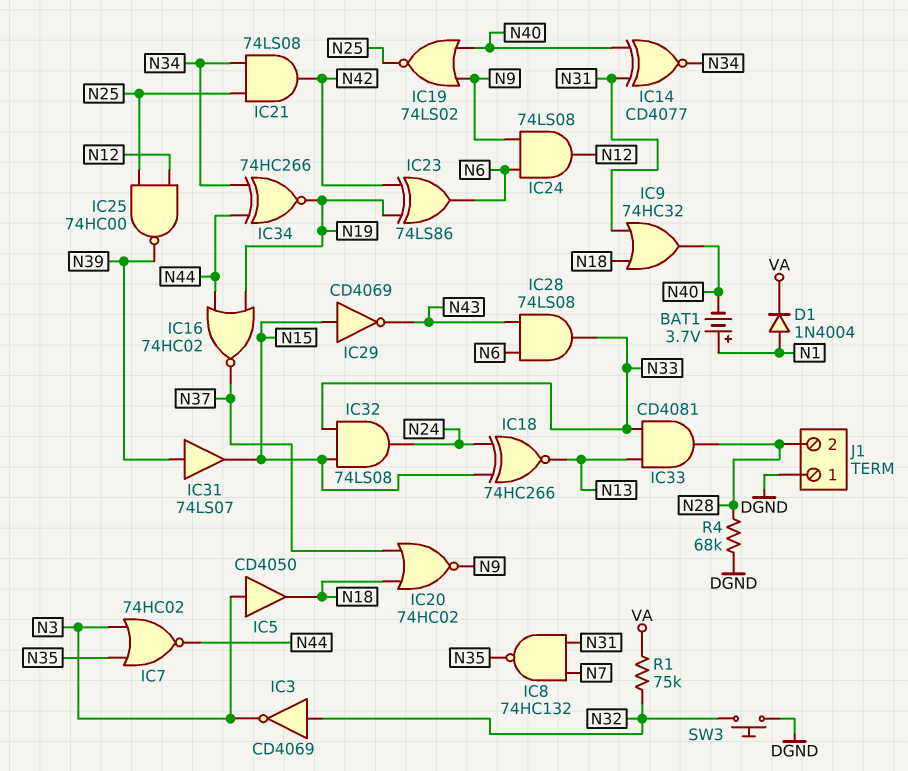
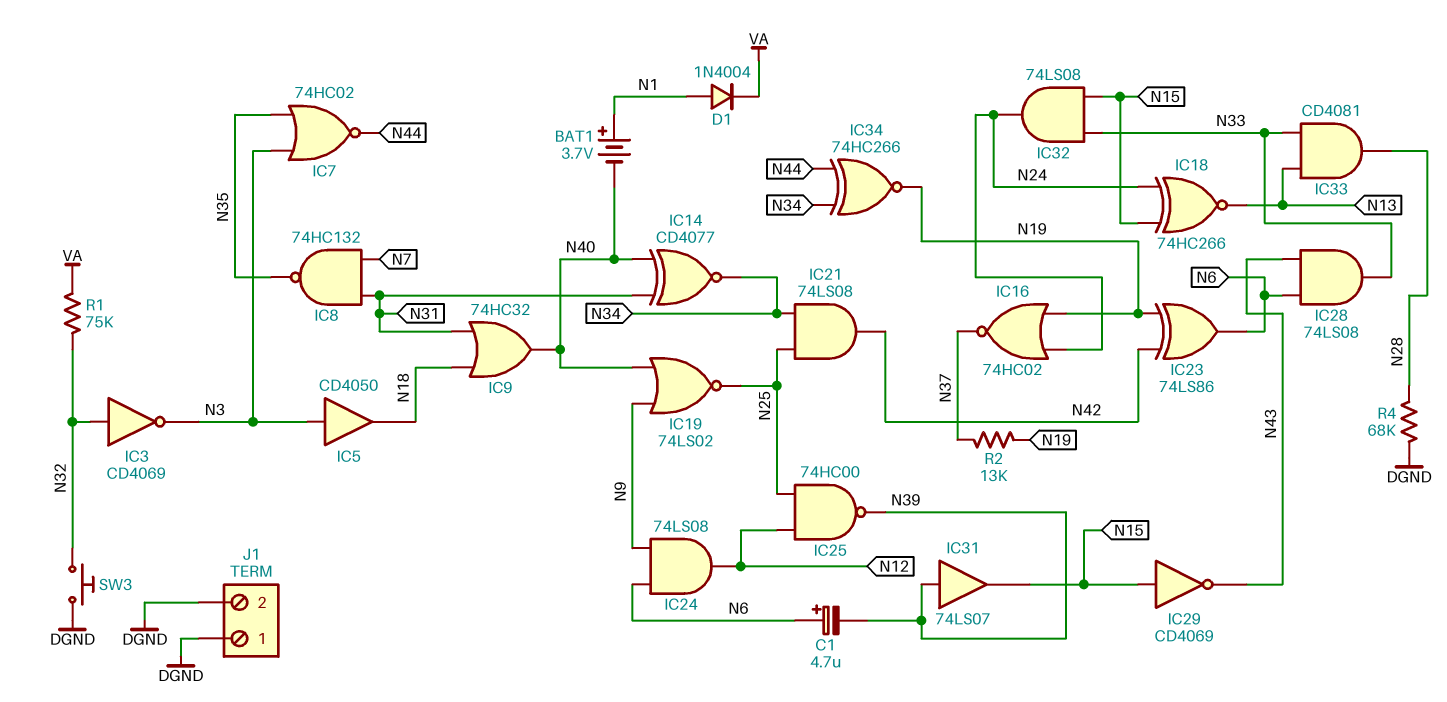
C1: none -> 4.7uF (plus N6, minus N39)
IC16: NOR 74HC02 (in N19, in N44, out N37) -> NOR 74HC02 (in N19, in N24, out N37)
IC20: NOR 74HC02 (in N18, in N37, out N9) -> none
J1 pin 2: N28 -> DGND
R2: none -> 13k (N19, N37)

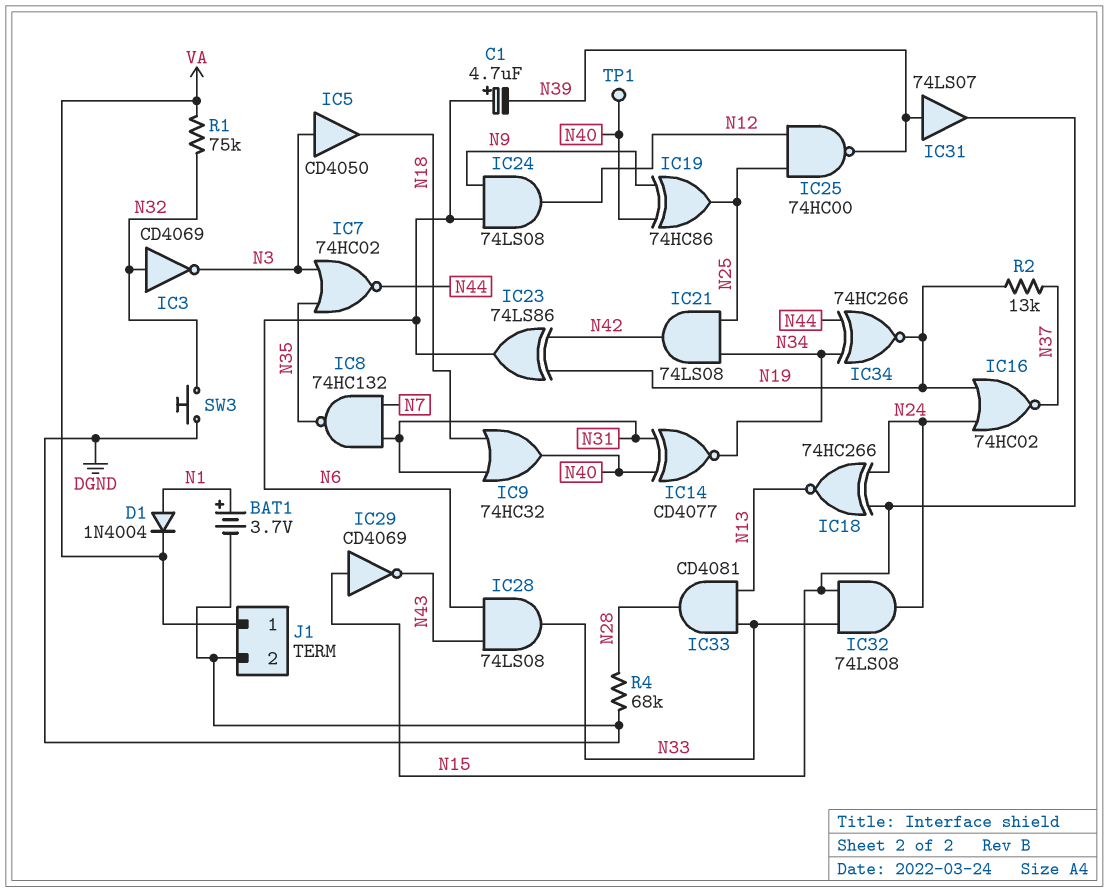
BAT1: 3.7V (plus N1, minus N40) -> 3.7V (plus N1, minus DGND)
IC19: NOR 74LS02 (in N9, in N40, out N25) -> XOR 74HC86 (in N9, in N40, out N25)
J1 pin 1: DGND -> VA
TP1: none -> test point (N40)

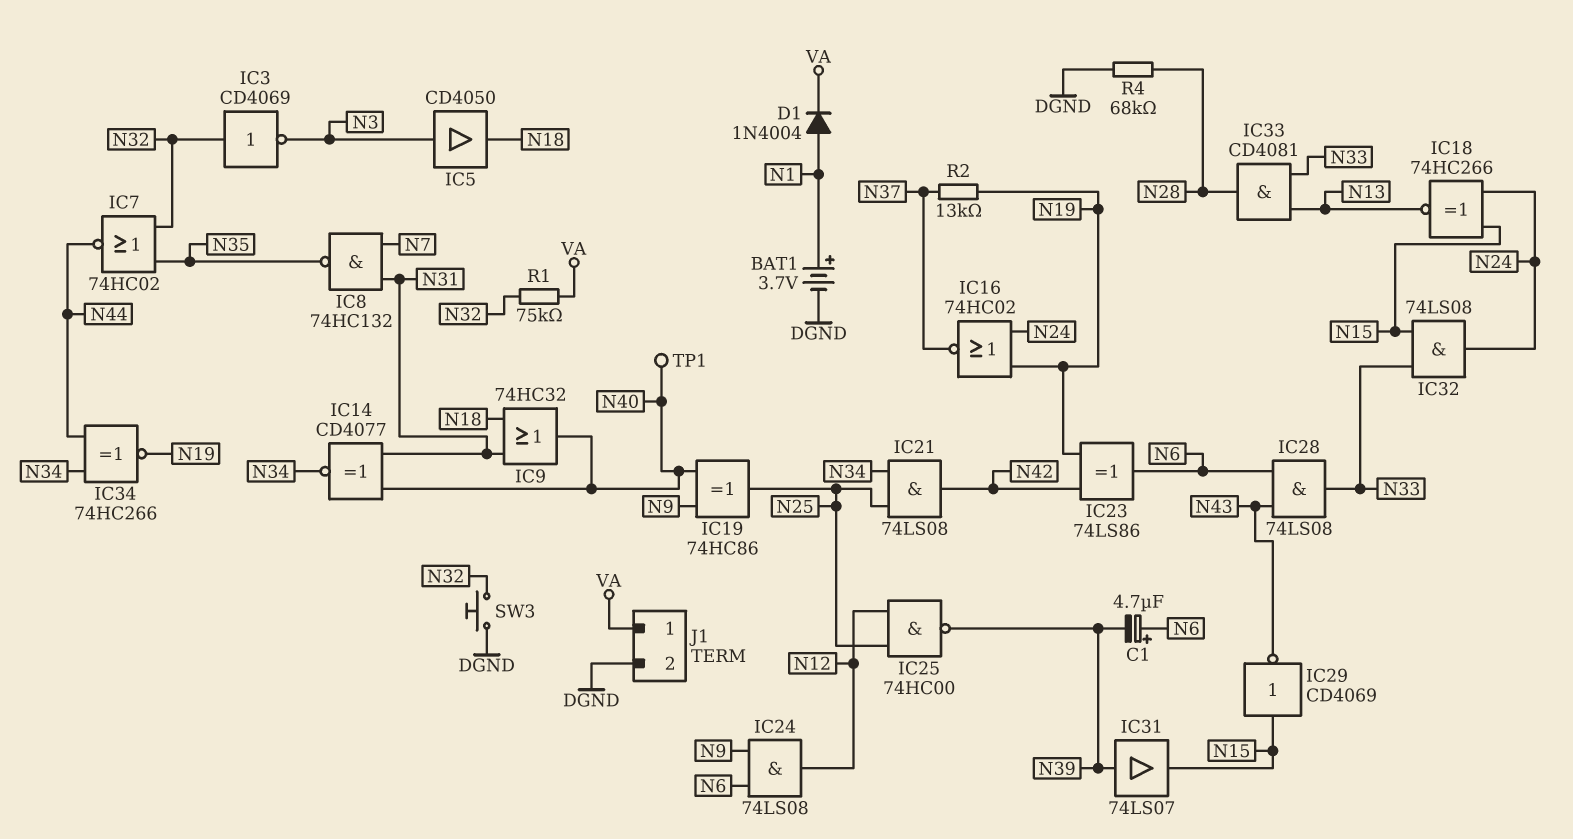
IC7: NOR 74HC02 (in N3, in N35, out N44) -> NOR 74HC02 (in N32, in N35, out N44)

